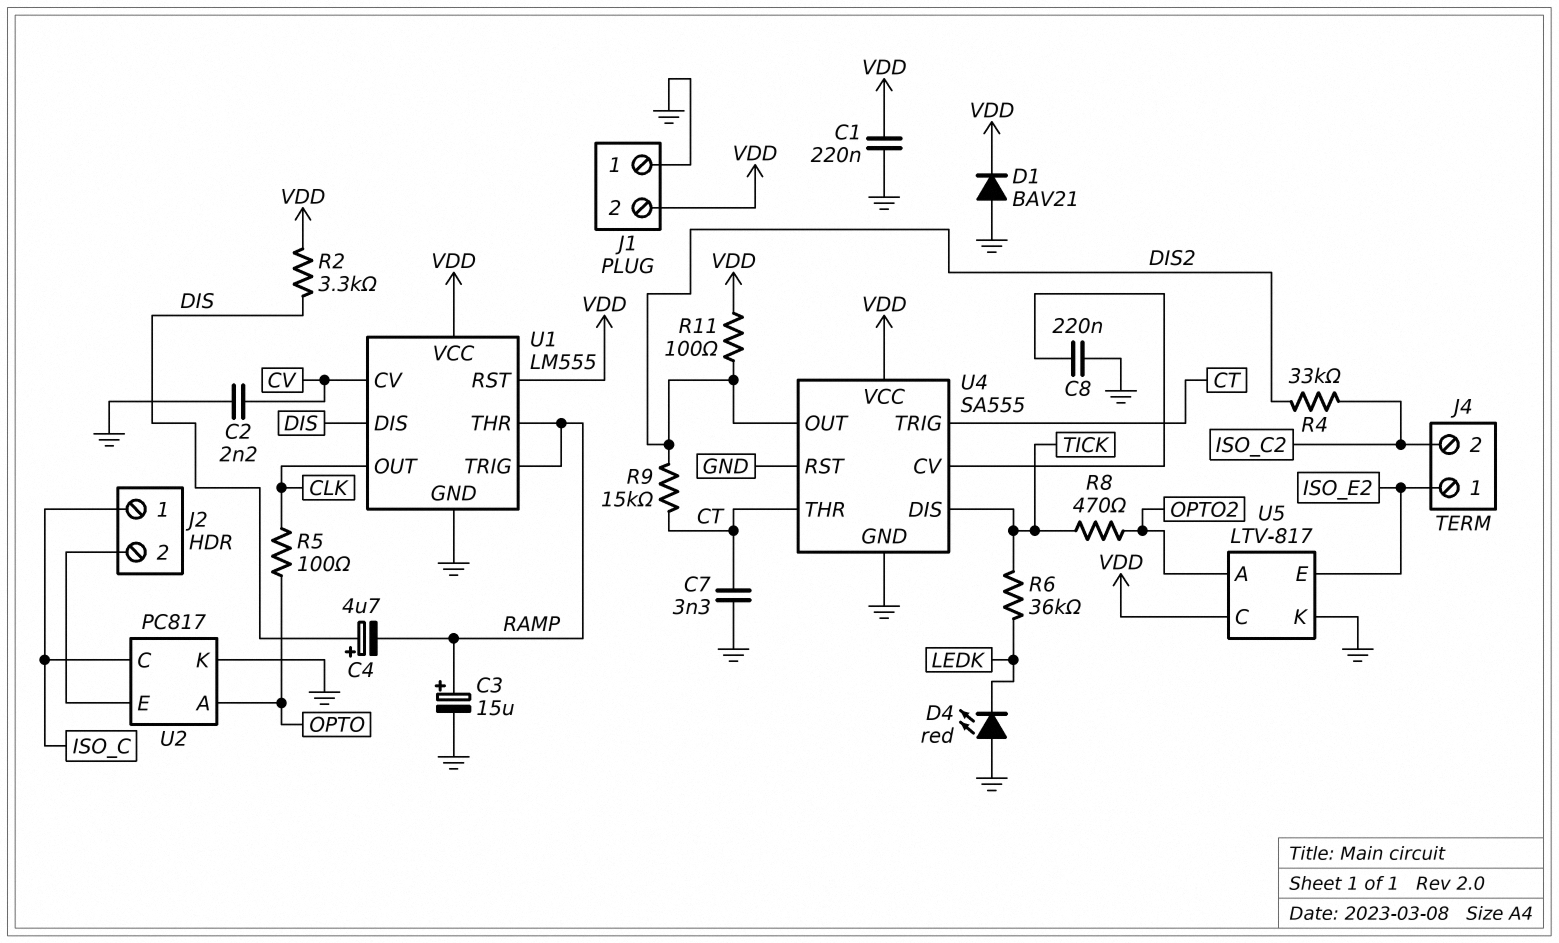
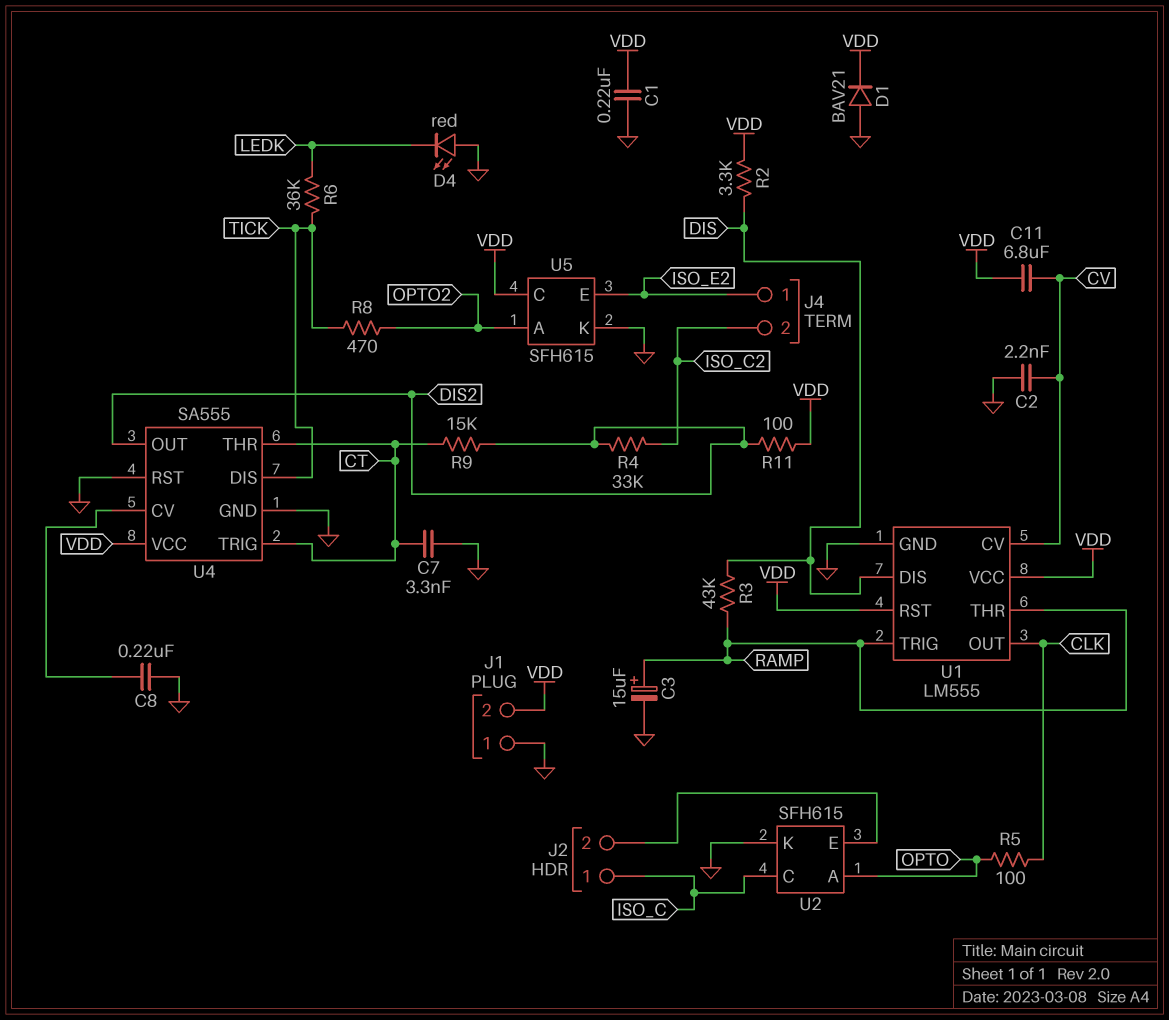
C4: 4.7uF (plus DIS, minus RAMP) -> none
C11: none -> 6.8uF (CV, VDD)
R3: none -> 43k (DIS, RAMP)
U2: PC817 -> SFH615
U5: LTV-817 -> SFH615

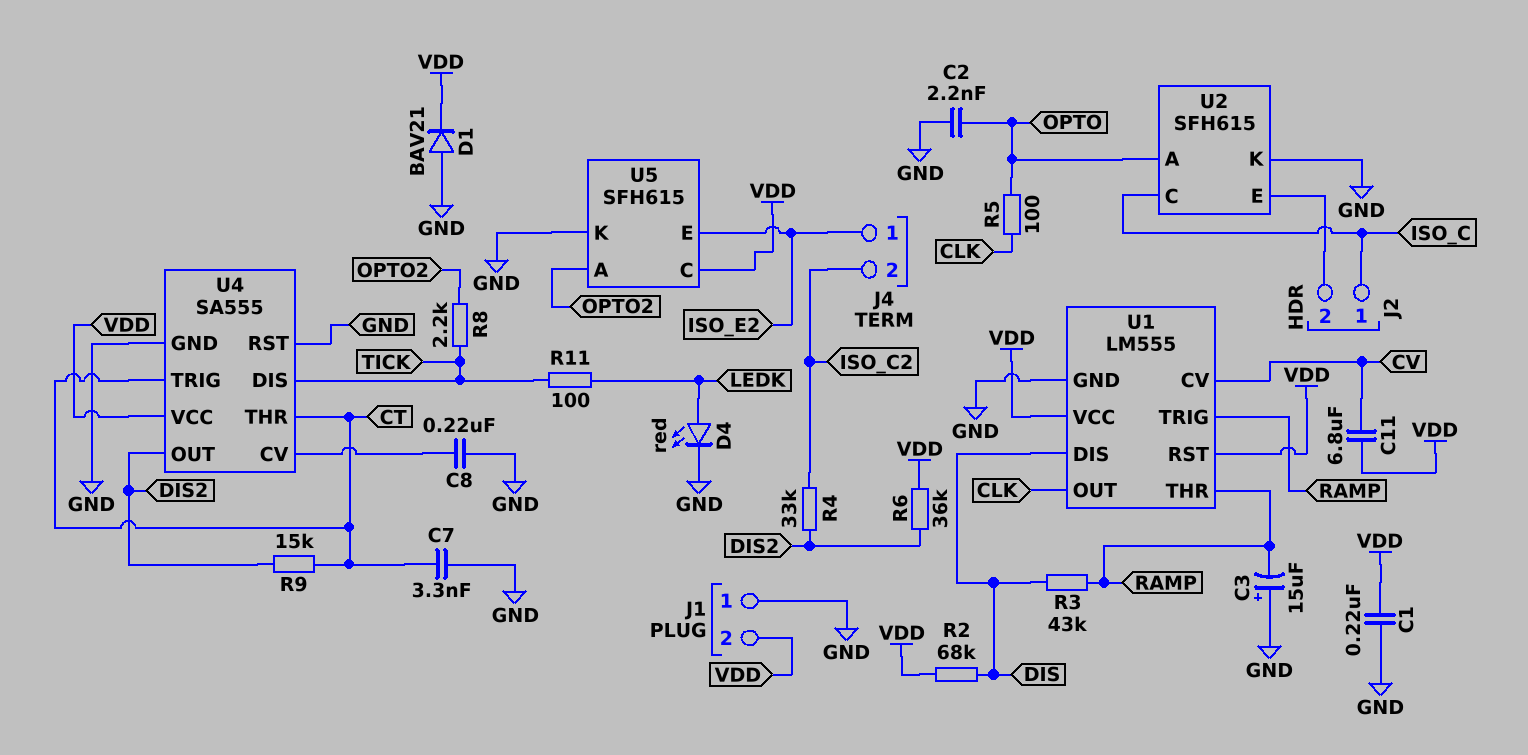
C2: 2.2nF (CV, GND) -> 2.2nF (GND, OPTO)
C3: 15uF (plus RAMP, minus GND) -> 15uF (plus GND, minus RAMP)
D4: LED red (A GND, K LEDK) -> LED red (A LEDK, K GND)
R2: 3.3k (DIS, VDD) -> 68k (DIS, VDD)
R6: 36k (LEDK, TICK) -> 36k (DIS2, VDD)
R8: 470 (OPTO2, TICK) -> 2.2k (OPTO2, TICK)
R11: 100 (DIS2, VDD) -> 100 (LEDK, TICK)

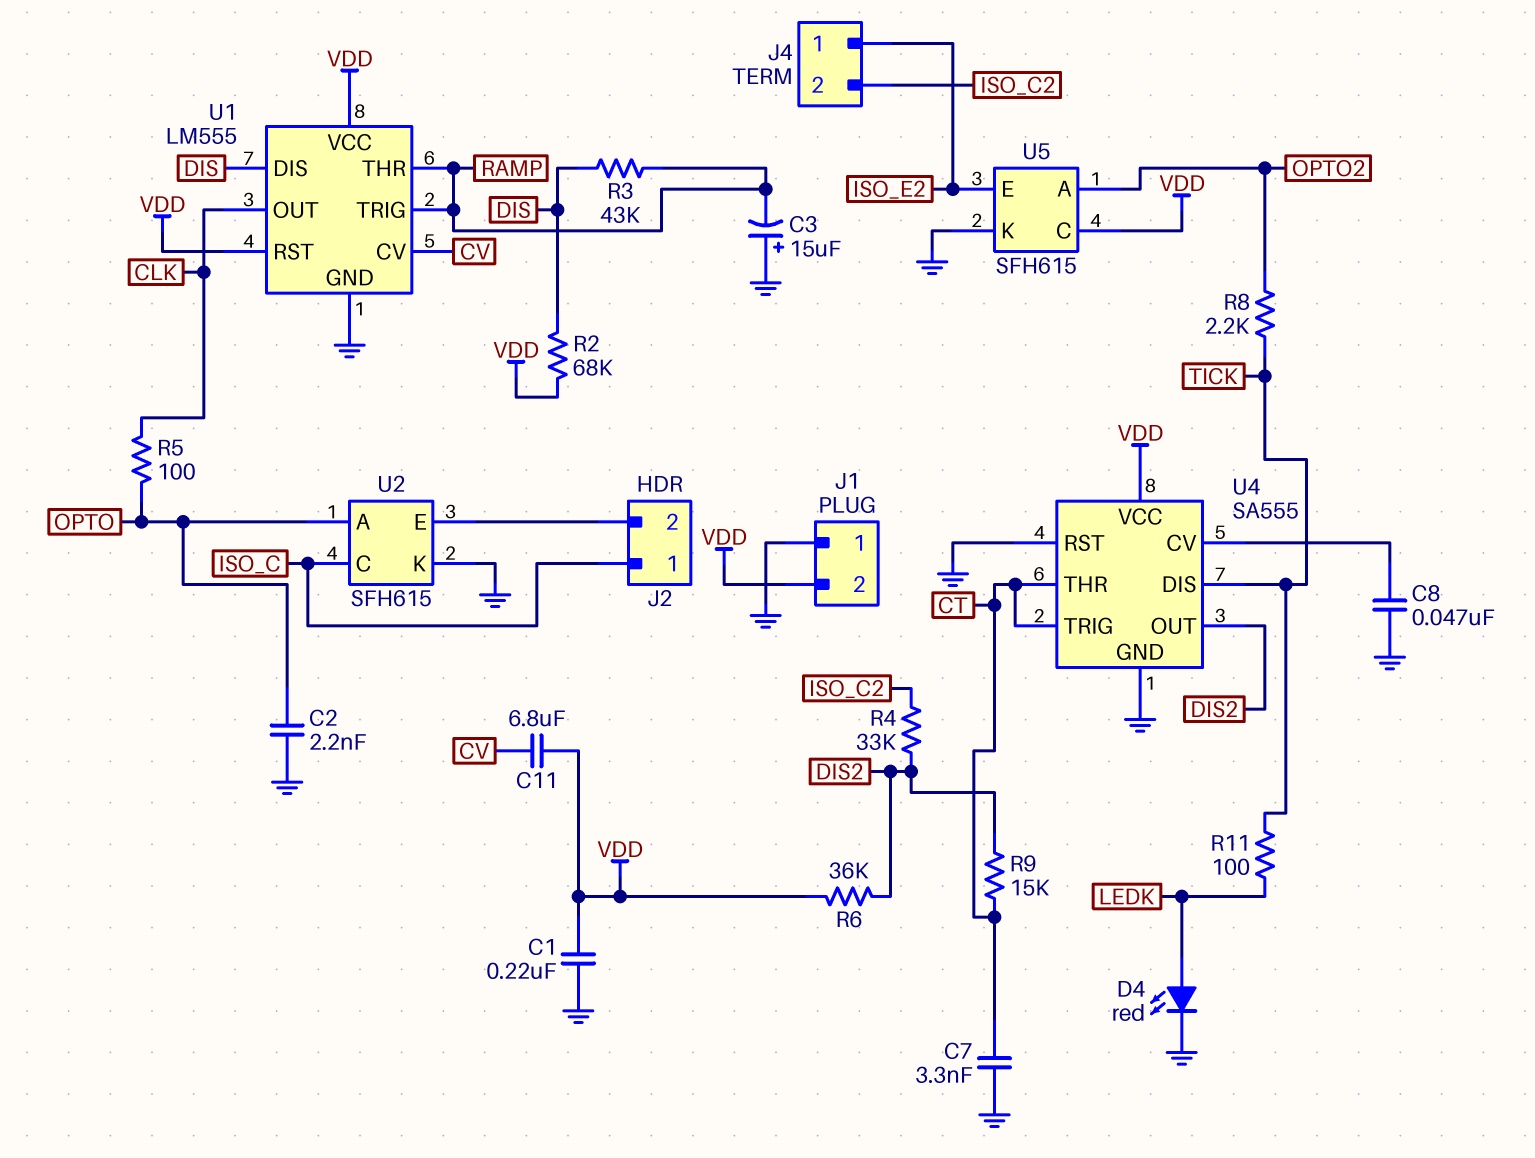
C8: 220nF (GND, U4/CV) -> 47nF (GND, U4/CV)
D1: diode BAV21 (A GND, K VDD) -> none

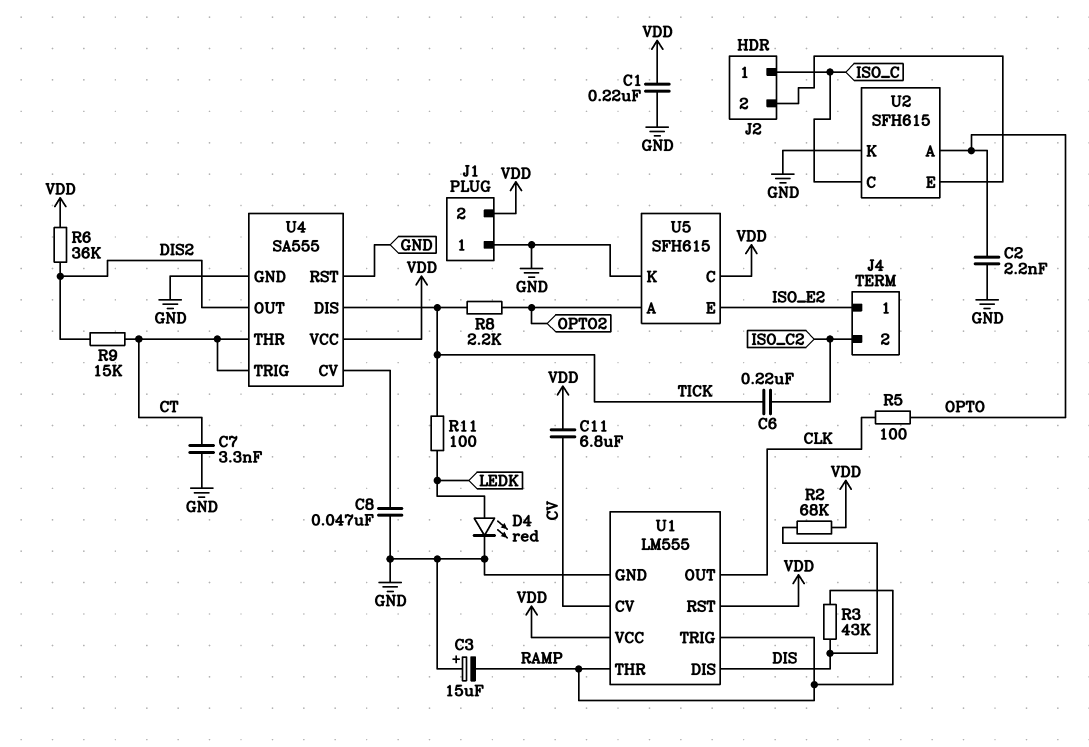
C6: none -> 220nF (ISO_C2, TICK)
R4: 33k (DIS2, ISO_C2) -> none

